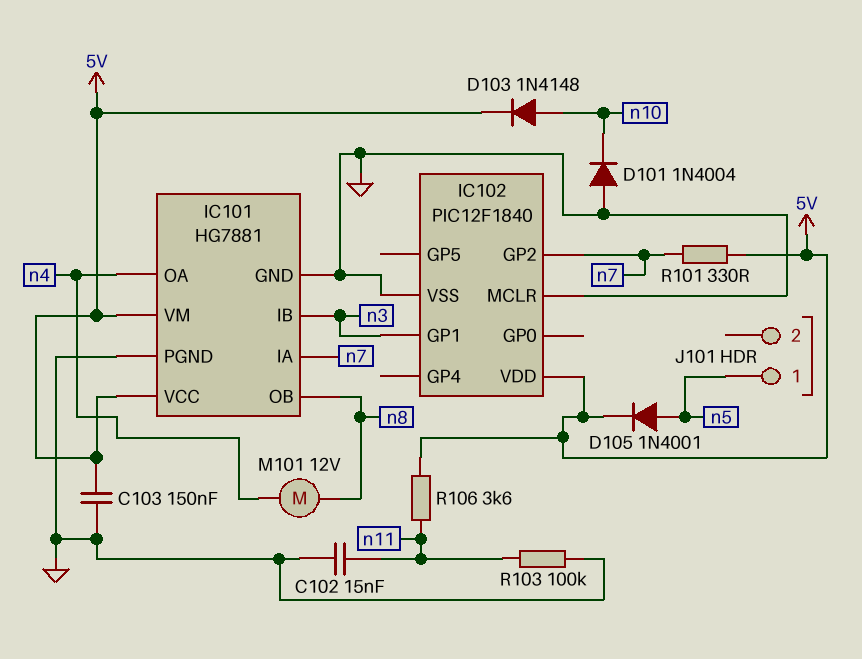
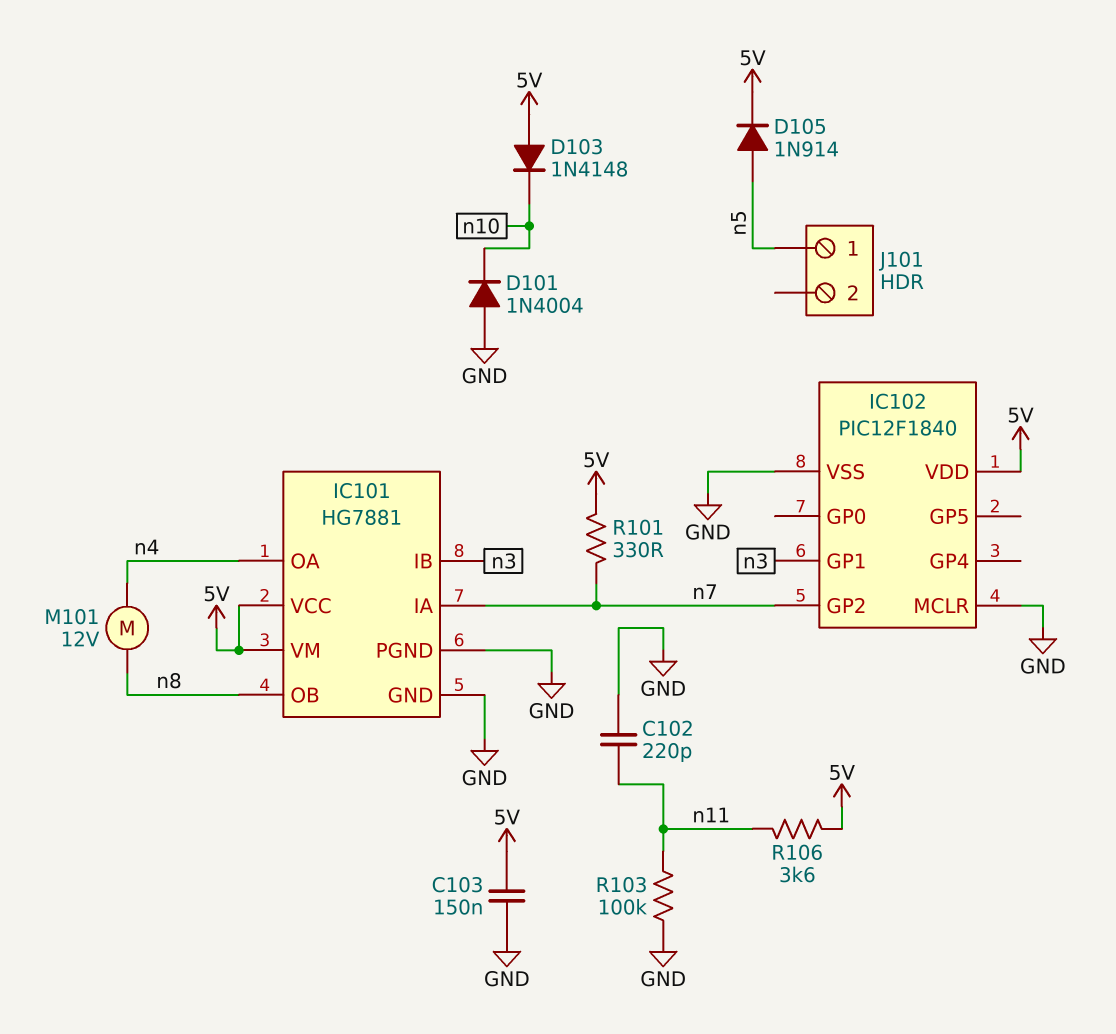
C102: 15nF (GND, n11) -> 220pF (GND, n11)
D103: diode 1N4148 (A n10, K 5V) -> diode 1N4148 (A 5V, K n10)
D105: diode 1N4001 (A n5, K 5V) -> diode 1N914 (A n5, K 5V)

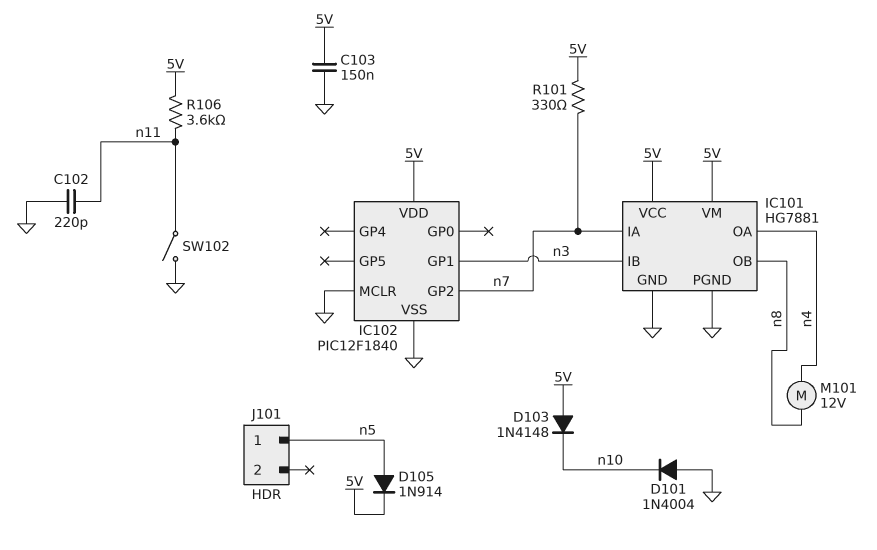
R103: 100k (GND, n11) -> none
SW102: none -> switch (GND, n11)

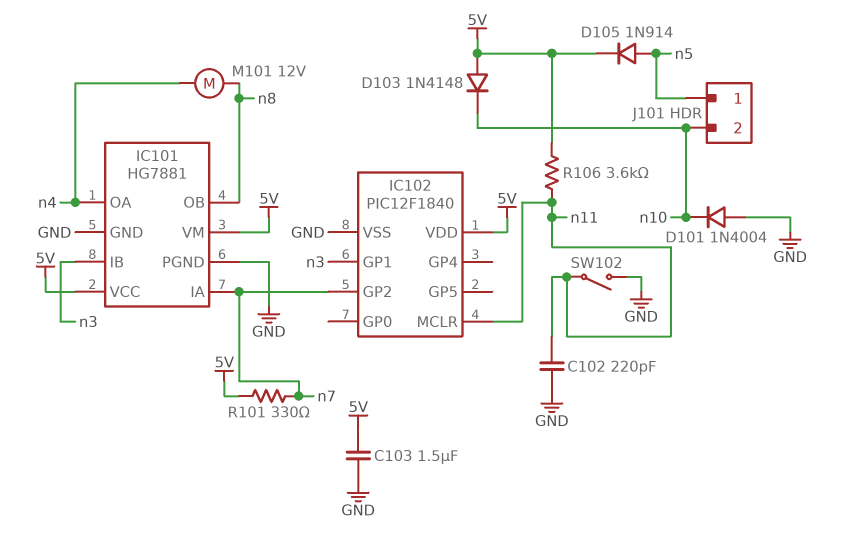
C103: 150nF (5V, GND) -> 1.5uF (5V, GND)
IC102 pin MCLR: GND -> n11
J101 pin 2: none -> n10

